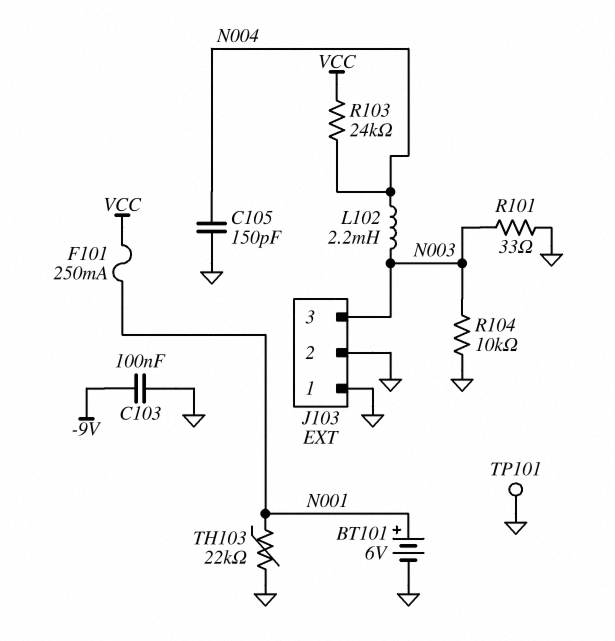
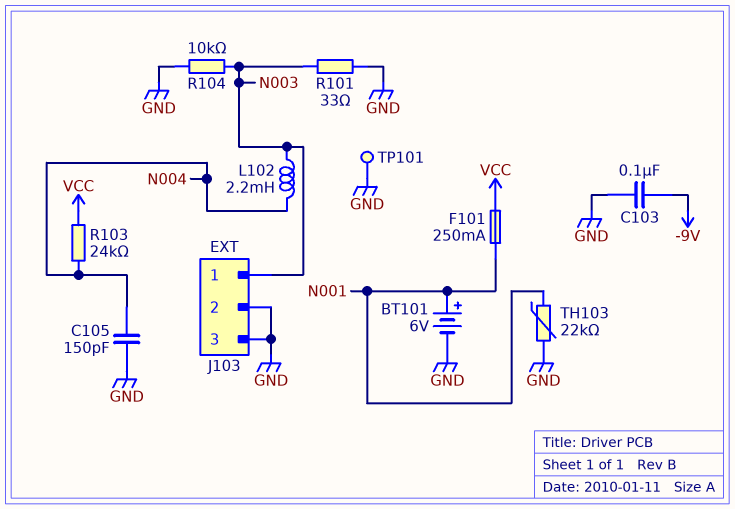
J103 pin 1: GND -> N003
J103 pin 3: N003 -> GND

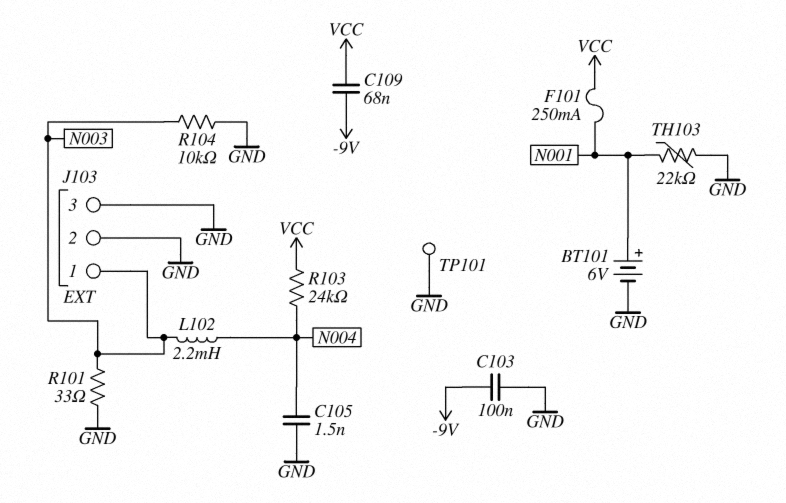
C105: 150pF (GND, N004) -> 1.5nF (GND, N004)
C109: none -> 68nF (-9V, VCC)

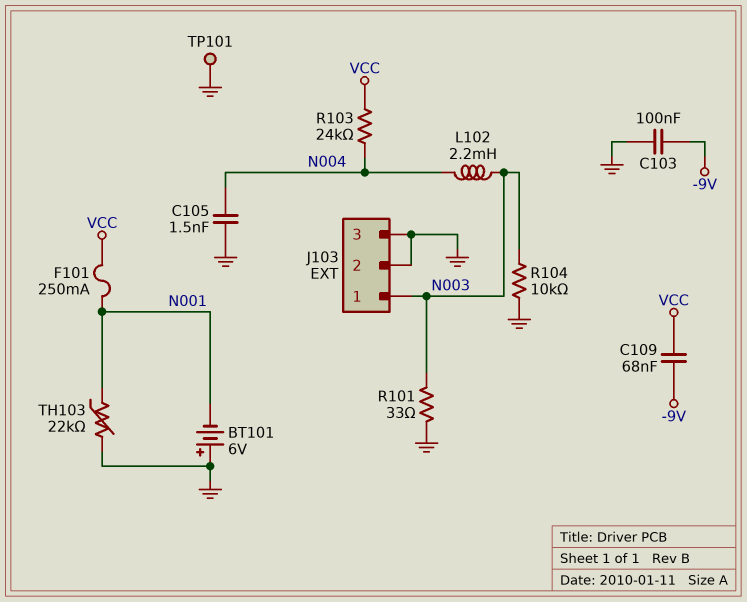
BT101: 6V (plus N001, minus GND) -> 6V (plus GND, minus N001)

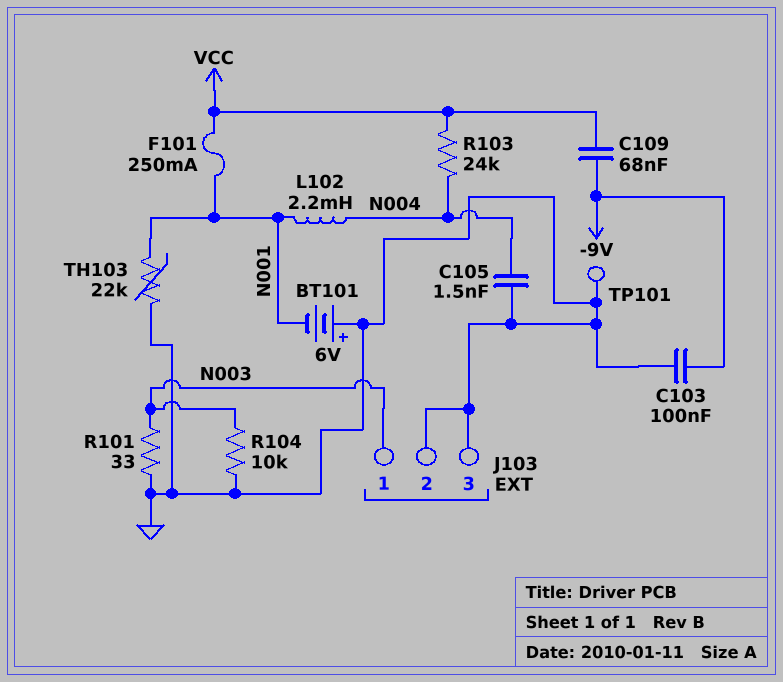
L102: 2.2mH (N003, N004) -> 2.2mH (N001, N004)

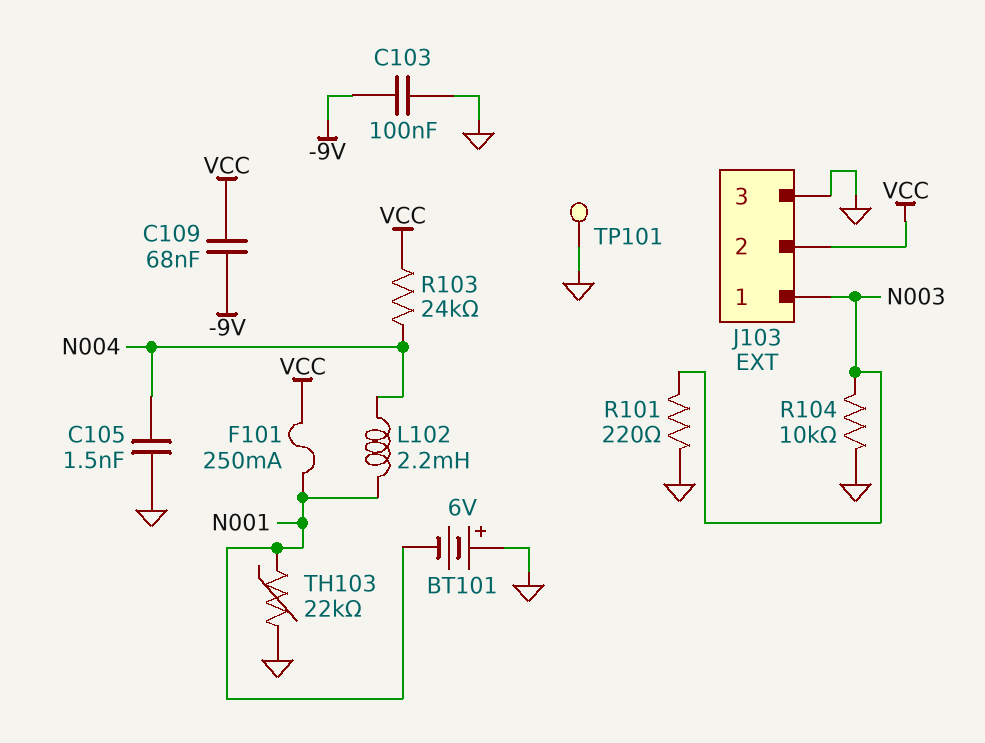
J103 pin 2: GND -> VCC
R101: 33 (GND, N003) -> 220 (GND, N003)

